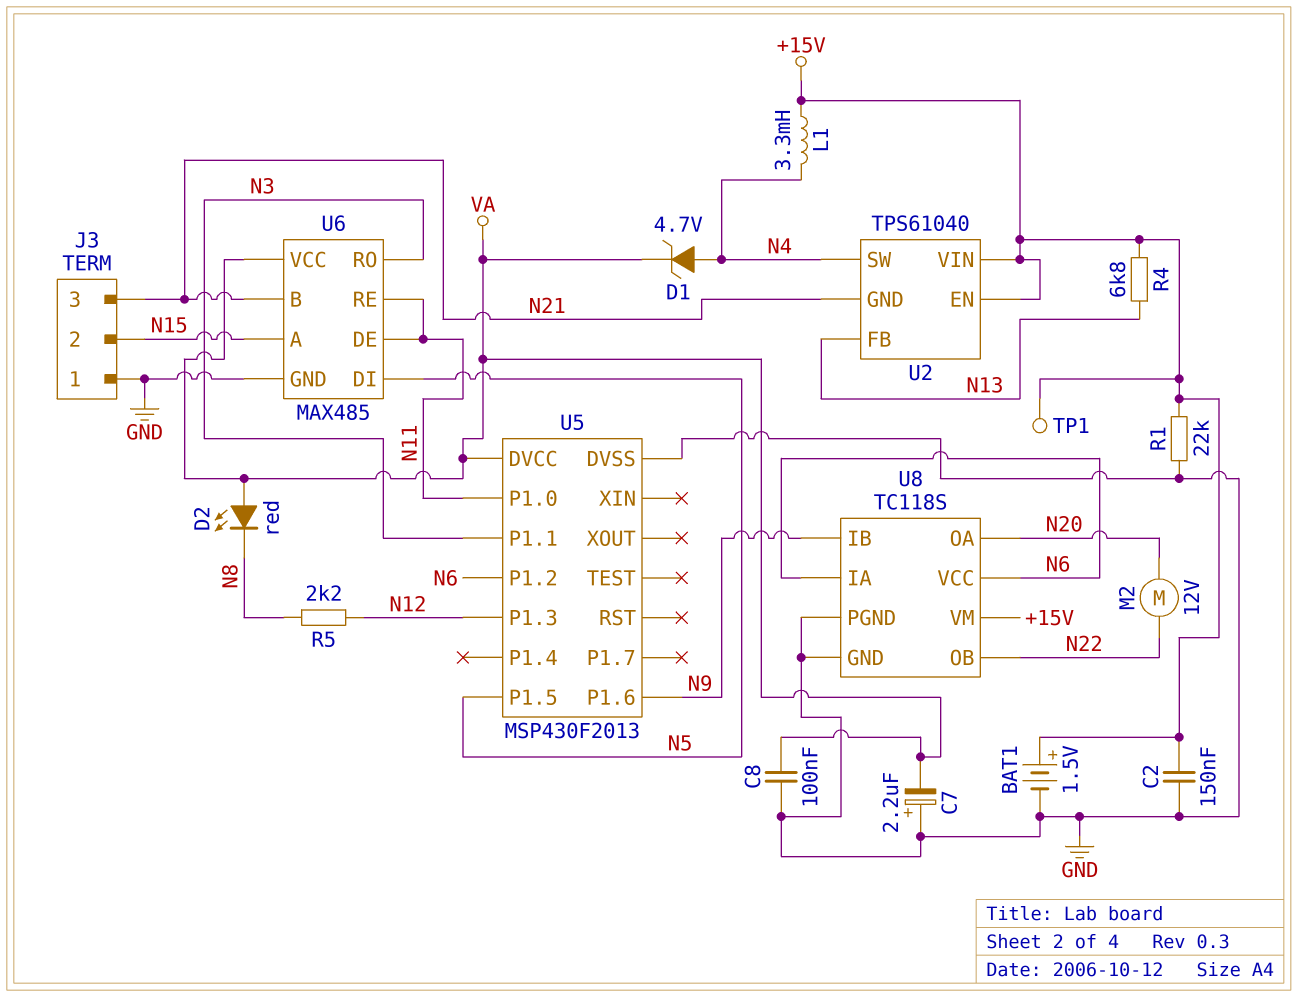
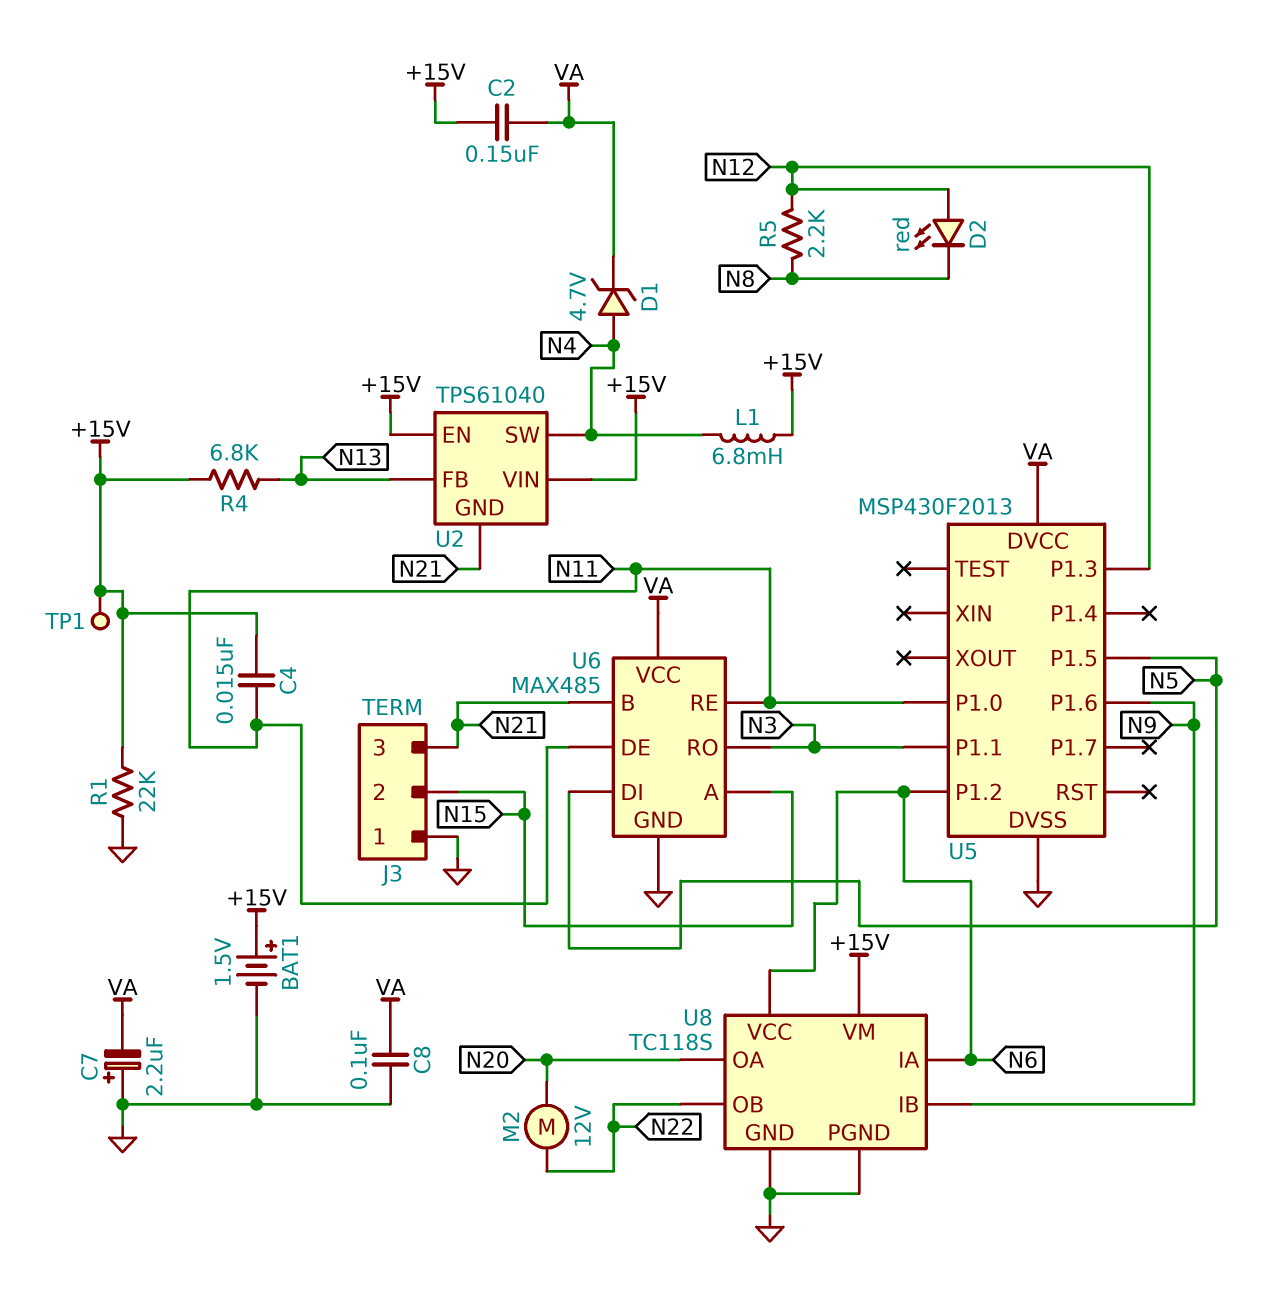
C2: 150nF (+15V, GND) -> 150nF (+15V, VA)
C4: none -> 15nF (+15V, N11)
D2: LED red (A VA, K N8) -> LED red (A N12, K N8)
L1: 3.3mH (+15V, N4) -> 6.8mH (+15V, N4)

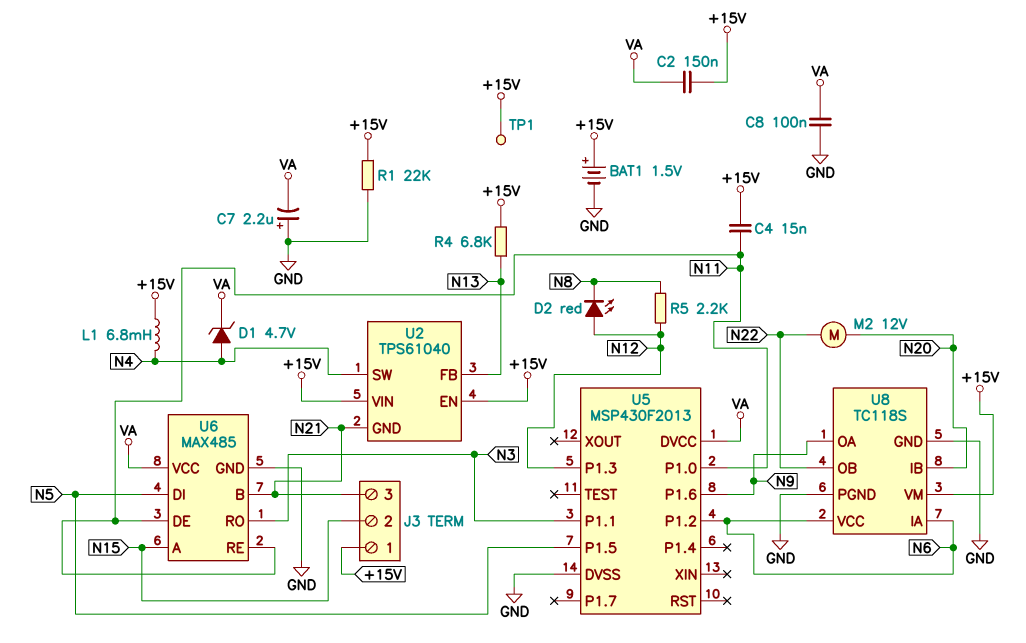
J3 pin 1: GND -> +15V
U8 pin IB: N9 -> N20
U8 pin OA: N20 -> N9

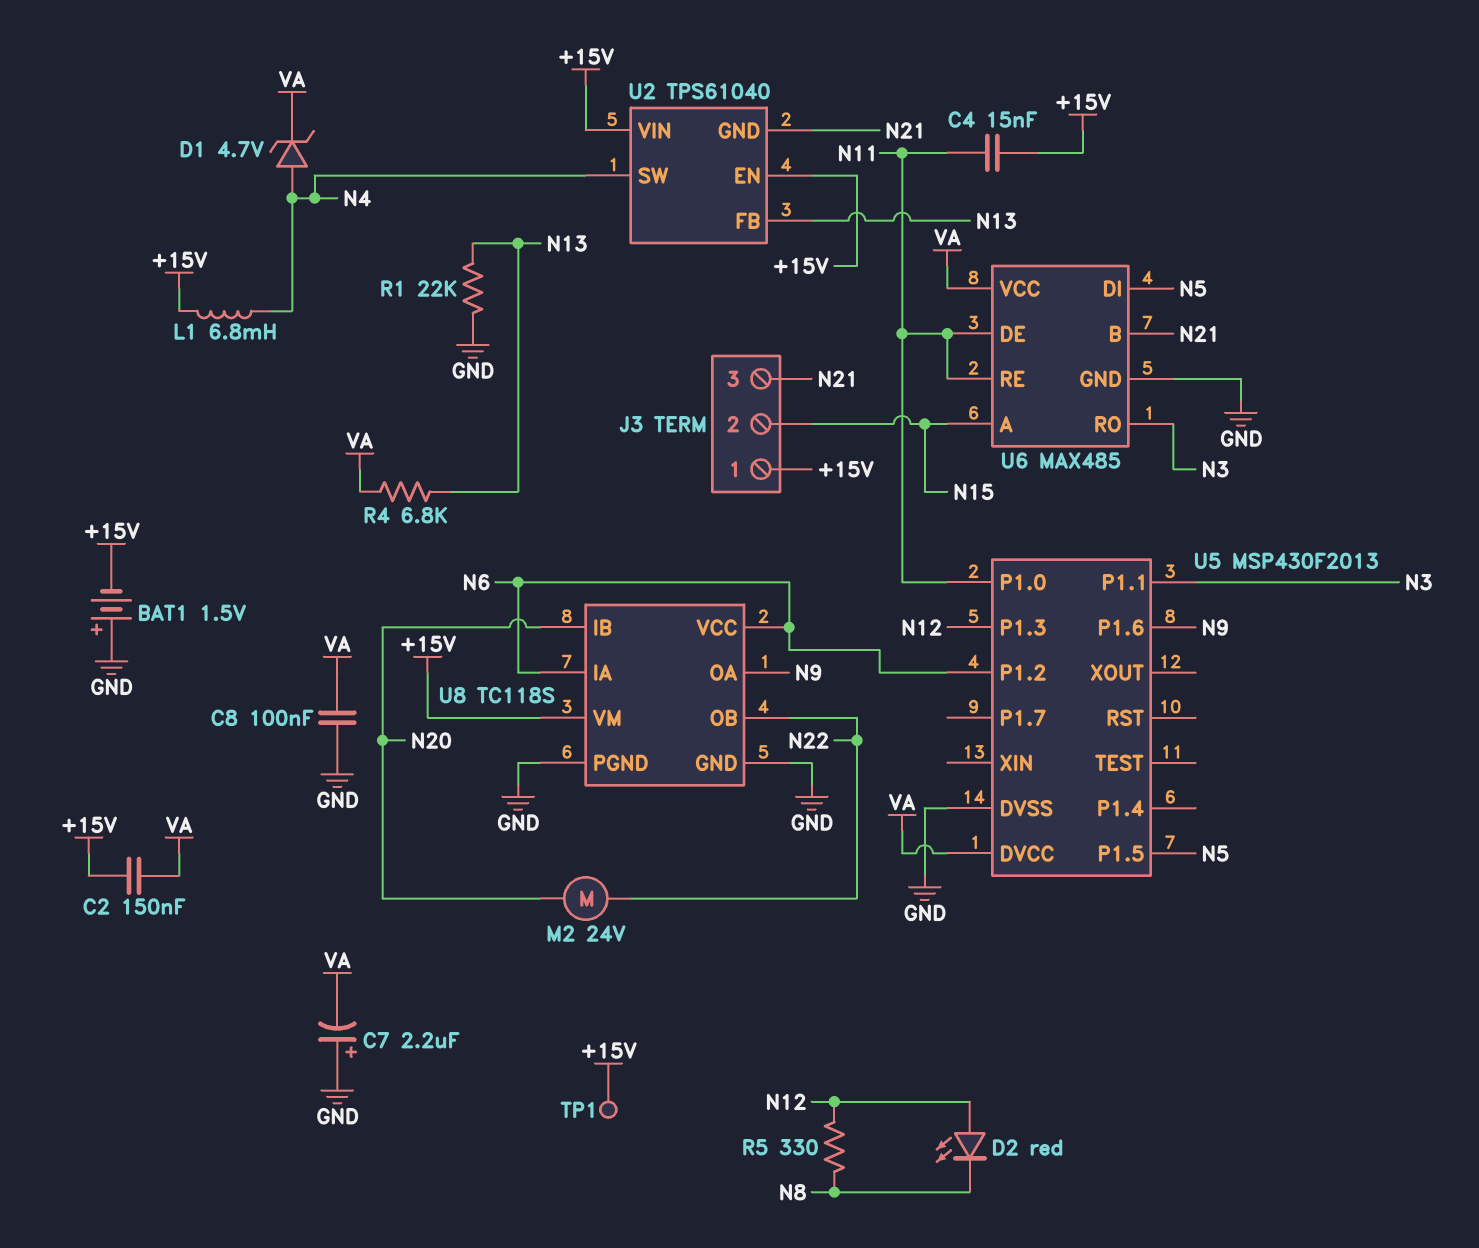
BAT1: 1.5V (plus +15V, minus GND) -> 1.5V (plus GND, minus +15V)
M2: motor 12V (N20, N22) -> motor 24V (N20, N22)
R1: 22k (+15V, GND) -> 22k (GND, N13)
R4: 6.8k (+15V, N13) -> 6.8k (N13, VA)
R5: 2.2k (N8, N12) -> 330 (N8, N12)

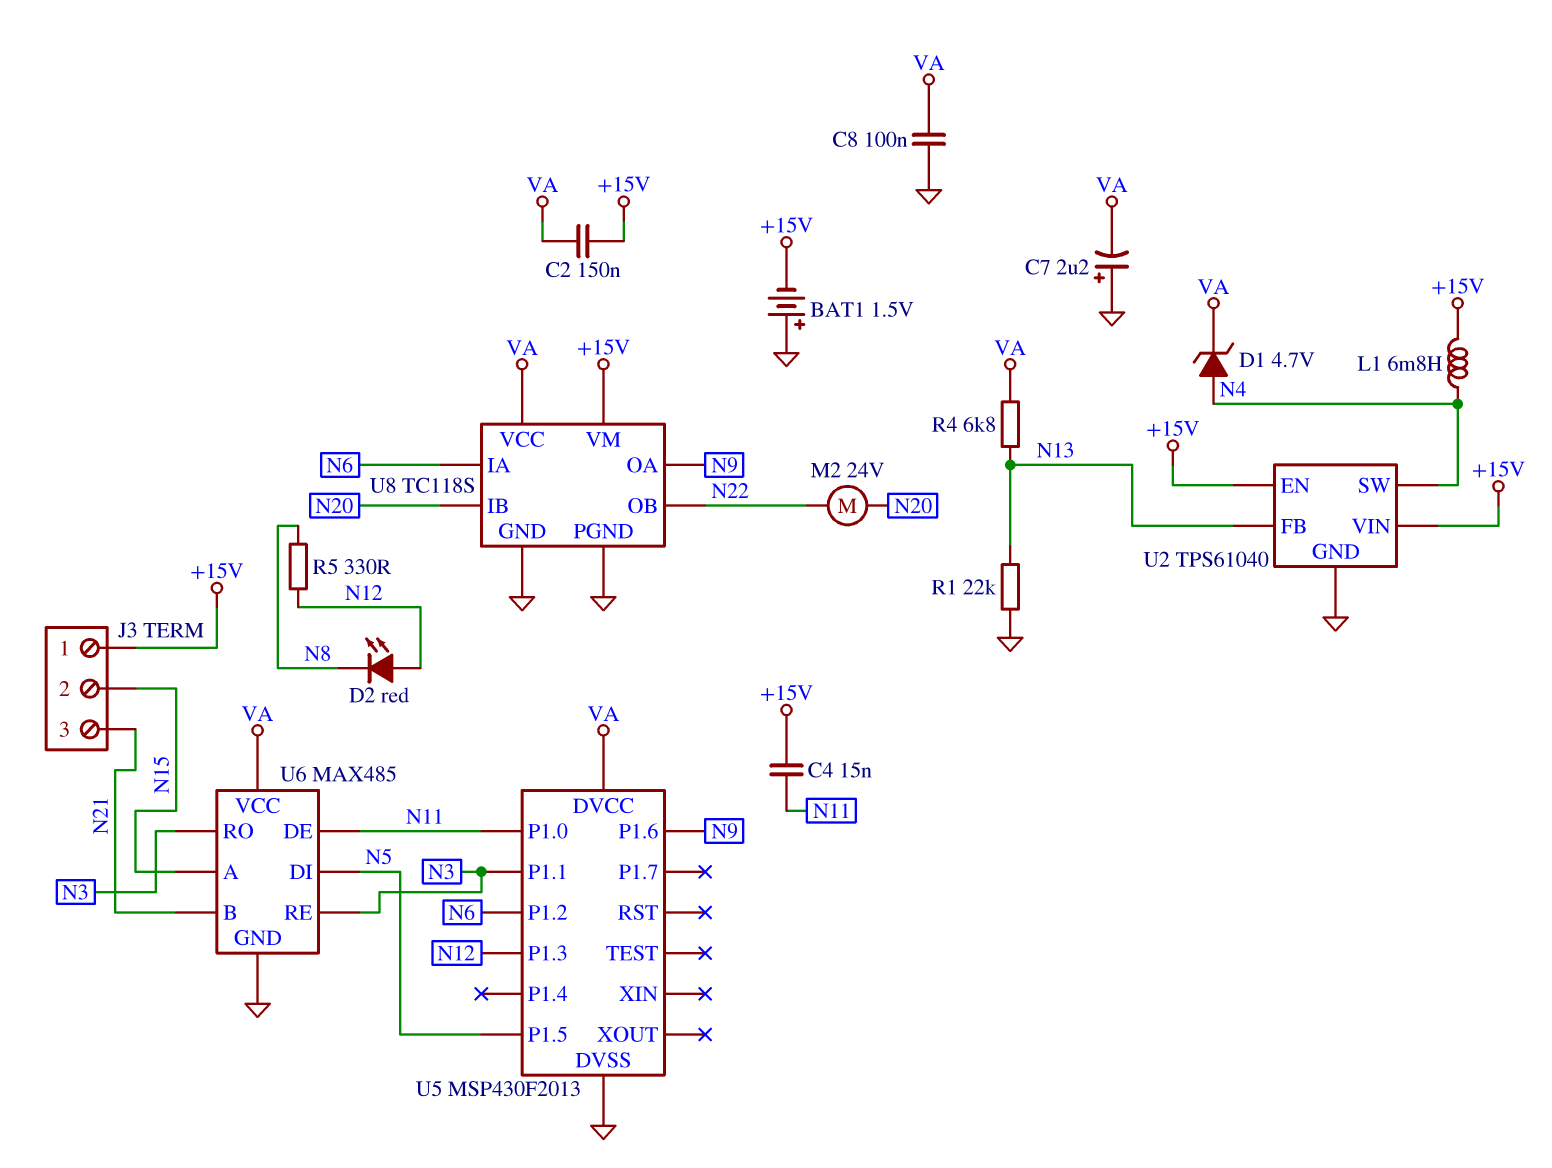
TP1: test point (+15V) -> none
U2 pin GND: N21 -> GND
U6 pin RE: N11 -> N3
U8 pin VCC: N6 -> VA

